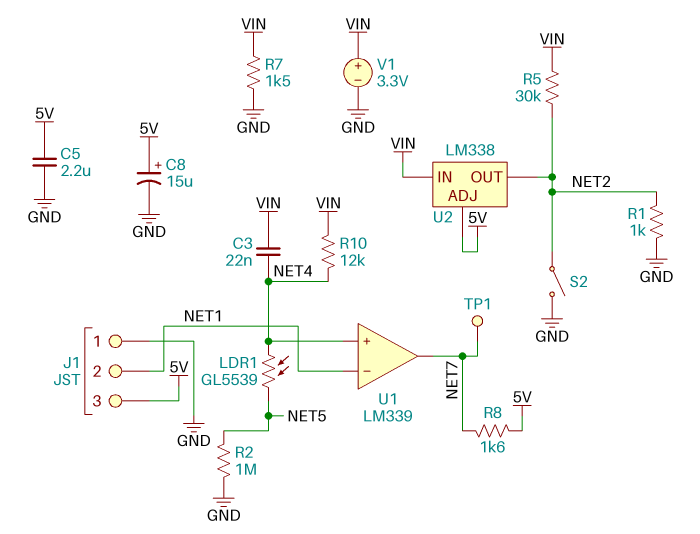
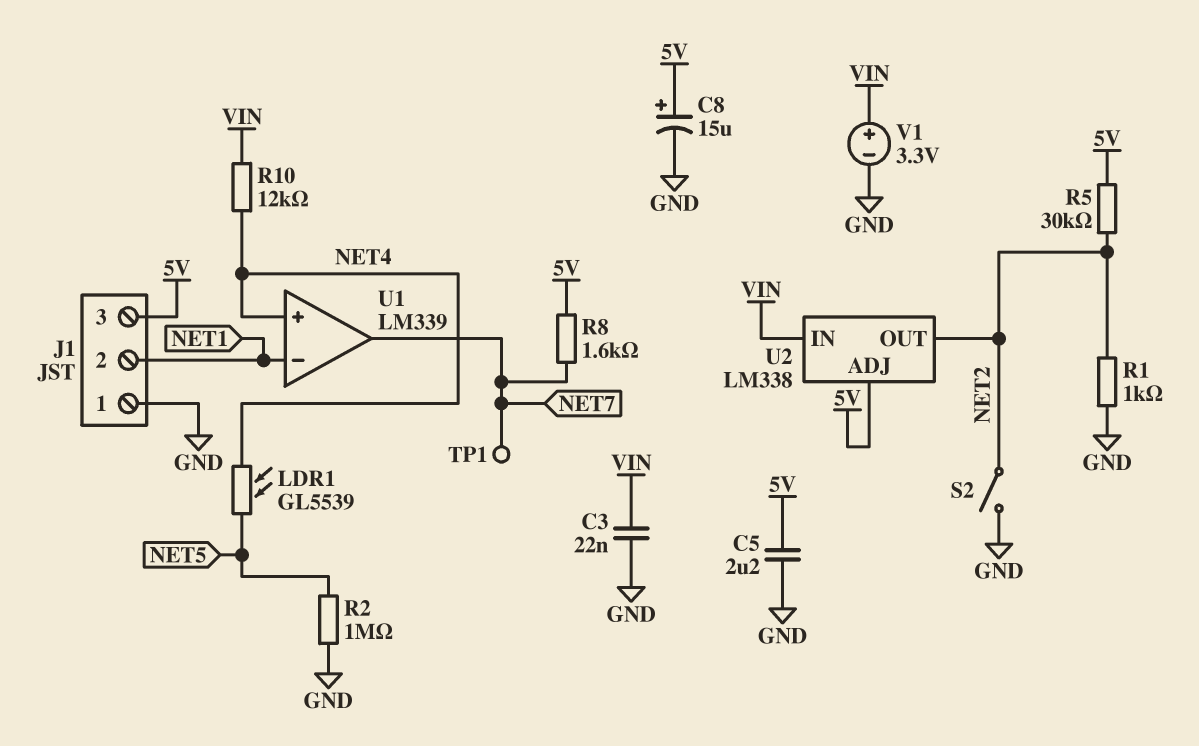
C3: 22nF (NET4, VIN) -> 22nF (GND, VIN)
R5: 30k (NET2, VIN) -> 30k (5V, NET2)
R7: 1.5k (GND, VIN) -> none

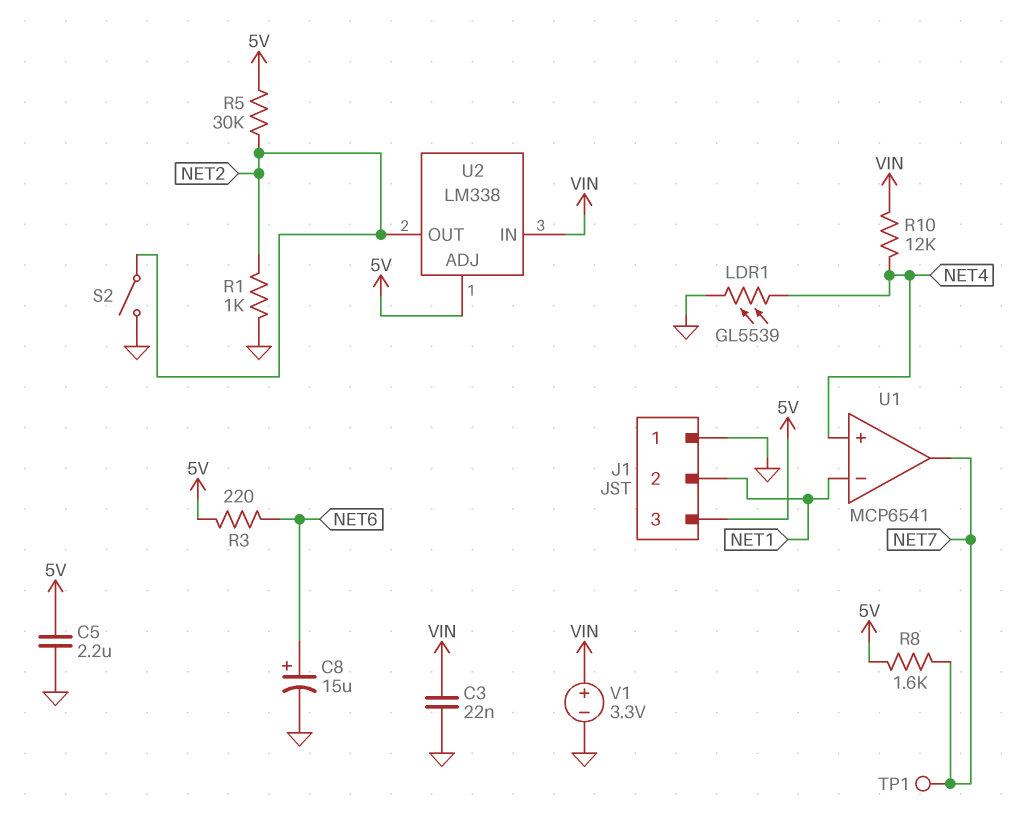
C8: 15uF (plus 5V, minus GND) -> 15uF (plus NET6, minus GND)
LDR1: GL5539 (NET4, NET5) -> GL5539 (GND, NET4)
R2: 1M (GND, NET5) -> none
R3: none -> 220 (5V, NET6)
U1: LM339 -> MCP6541

